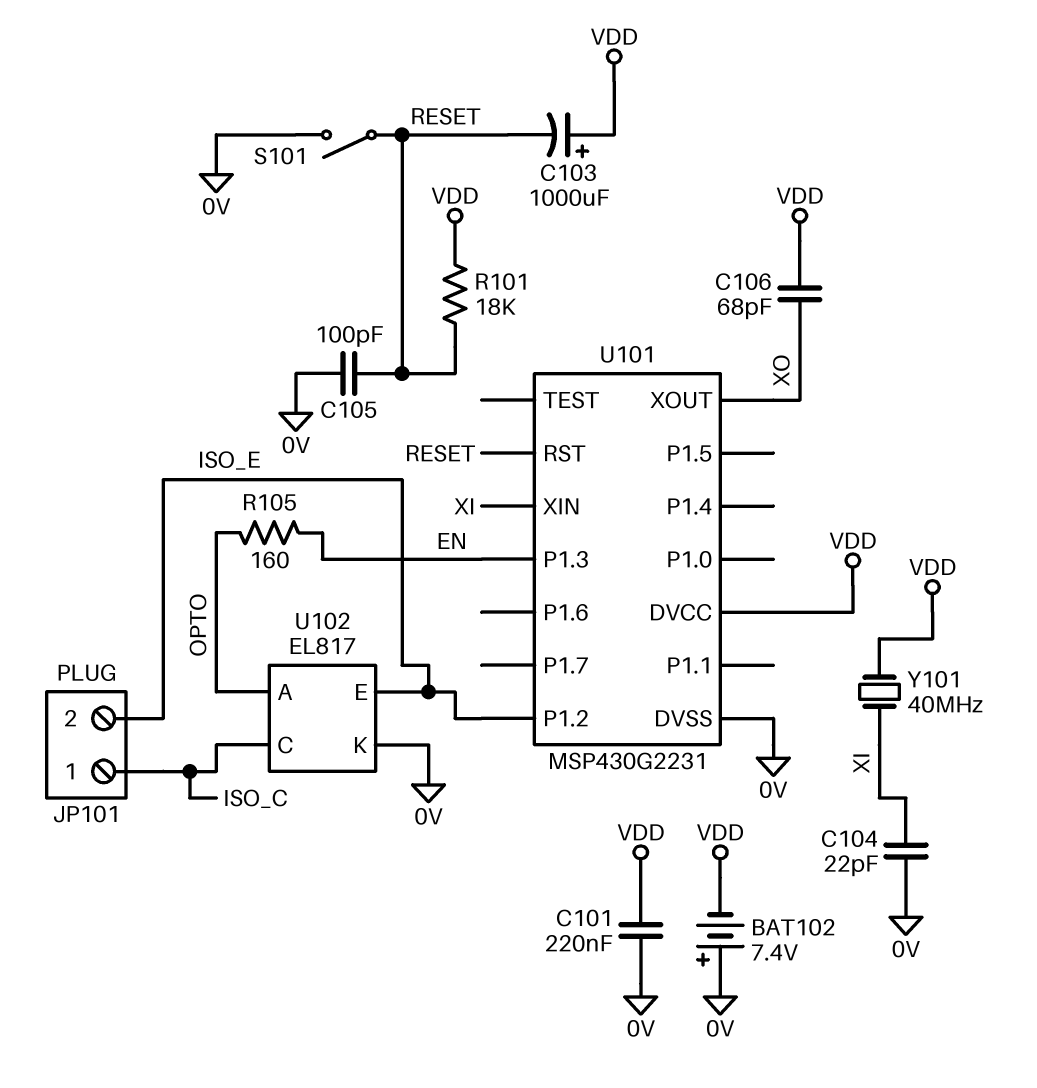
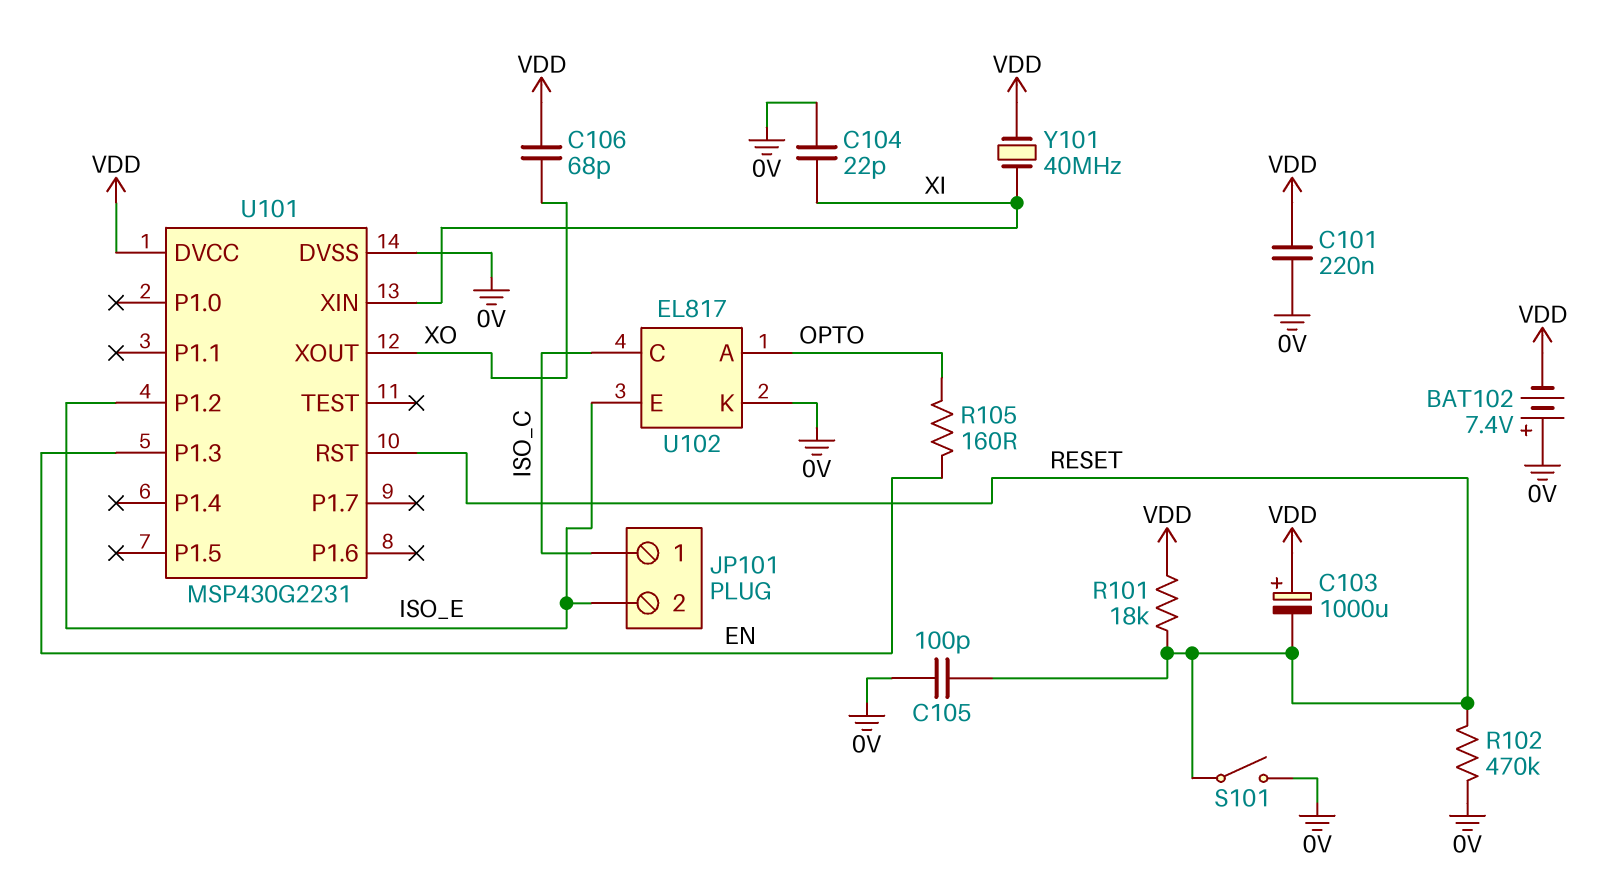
R102: none -> 470k (0V, RESET)

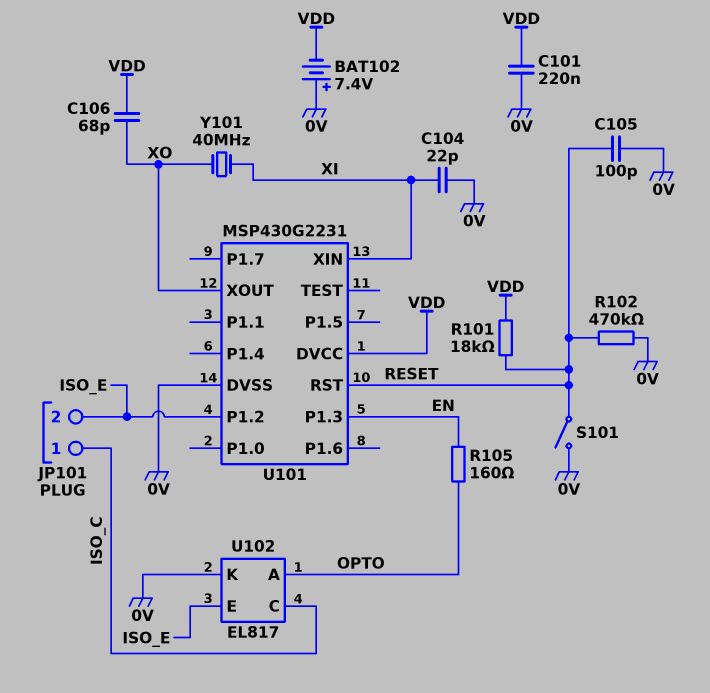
C103: 1000uF (plus VDD, minus RESET) -> none
Y101: 40MHz (VDD, XI) -> 40MHz (XI, XO)

